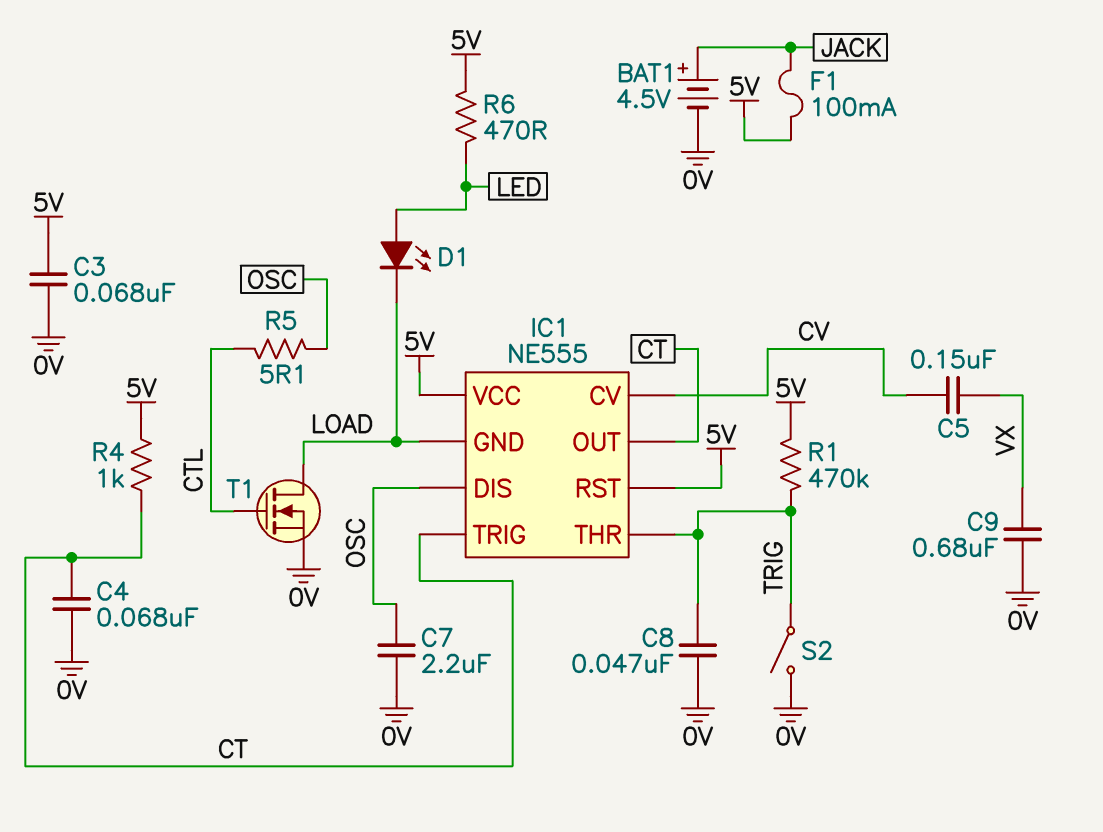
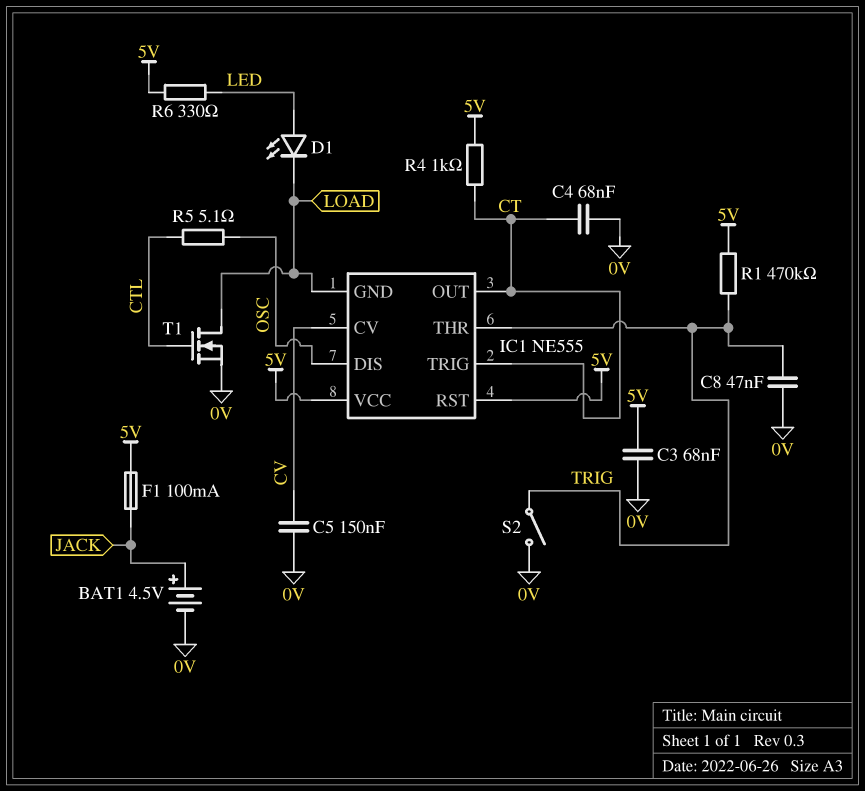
C5: 150nF (CV, VX) -> 150nF (0V, CV)
C7: 2.2uF (0V, OSC) -> none
C9: 680nF (0V, VX) -> none
R6: 470 (5V, LED) -> 330 (5V, LED)

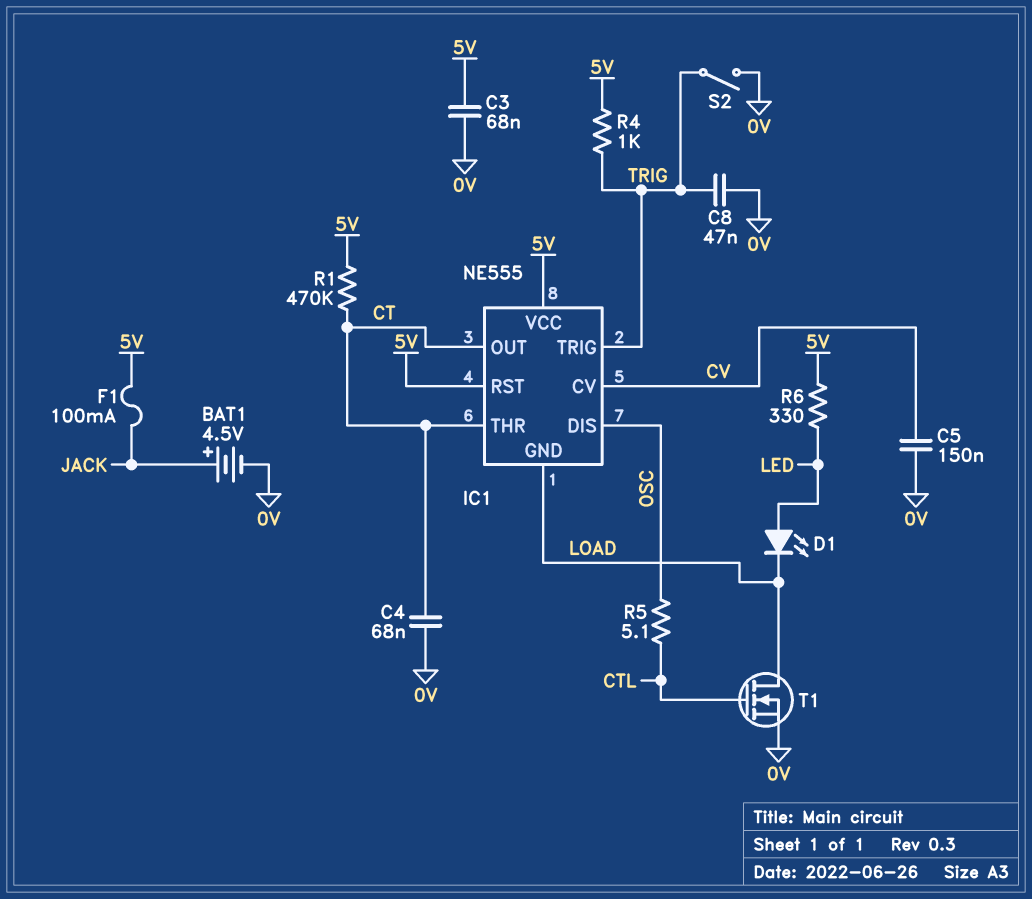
IC1 pin THR: TRIG -> CT
IC1 pin TRIG: CT -> TRIG
R1: 470k (5V, TRIG) -> 470k (5V, CT)
R4: 1k (5V, CT) -> 1k (5V, TRIG)

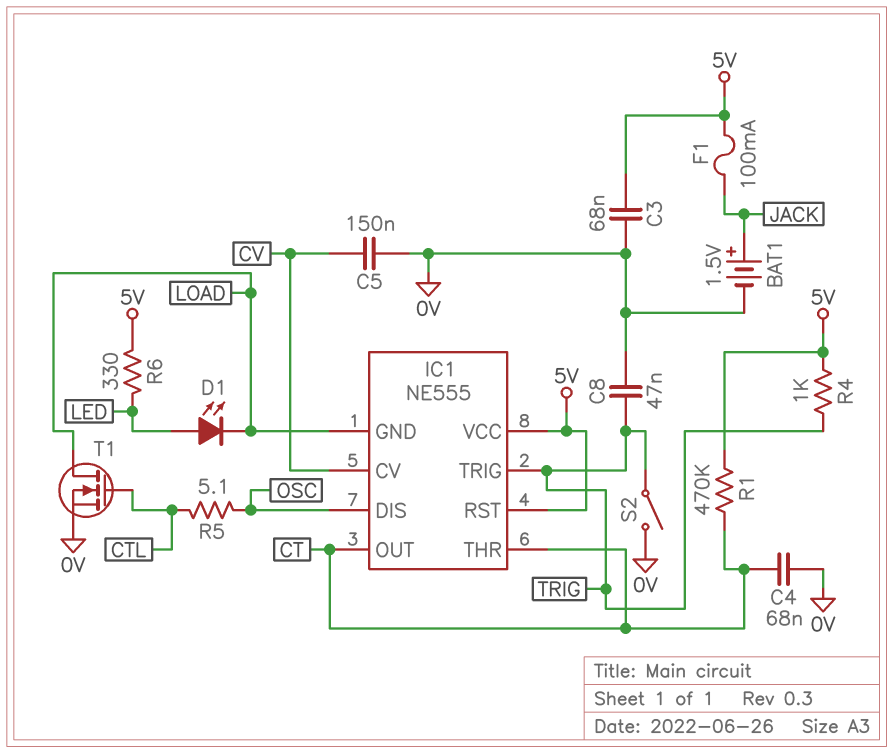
BAT1: 4.5V (plus JACK, minus 0V) -> 1.5V (plus JACK, minus 0V)

